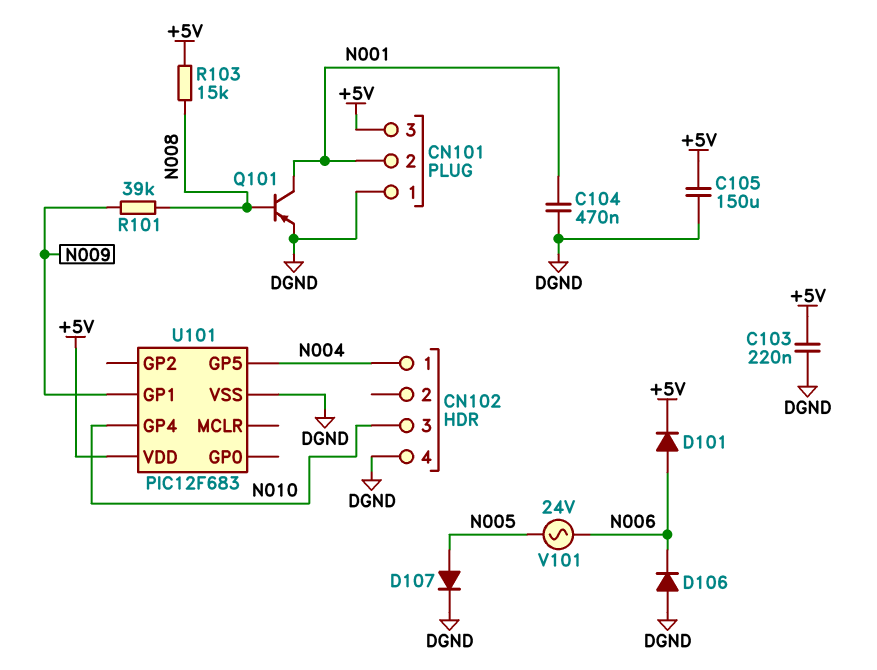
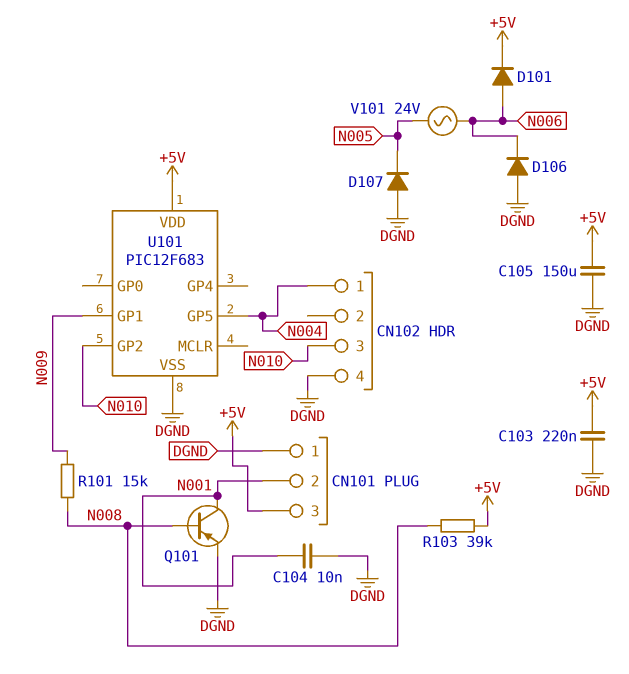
C104: 470nF (DGND, N001) -> 10nF (DGND, N001)
D107: diode (A N005, K DGND) -> diode (A DGND, K N005)
R101: 39k (N008, N009) -> 15k (N008, N009)
R103: 15k (+5V, N008) -> 39k (+5V, N008)
U101 pin GP2: none -> N010
U101 pin GP4: N010 -> none

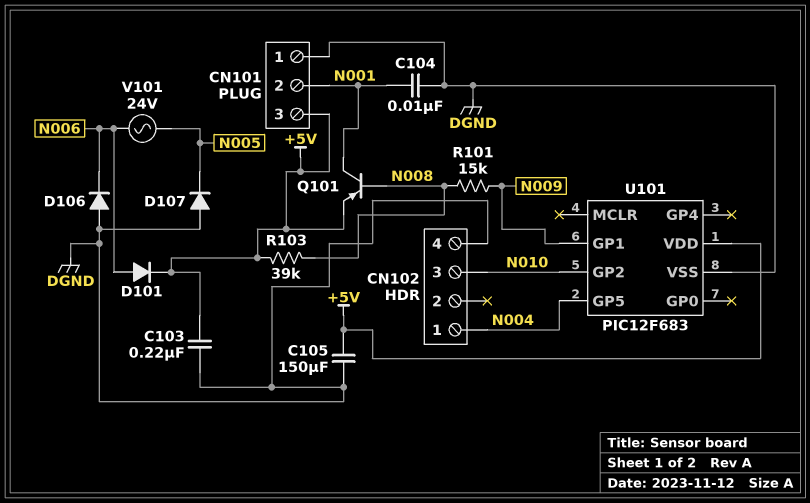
Q101: PNP (B N008, C N001, E DGND) -> PNP (B N008, C N001, E +5V)

